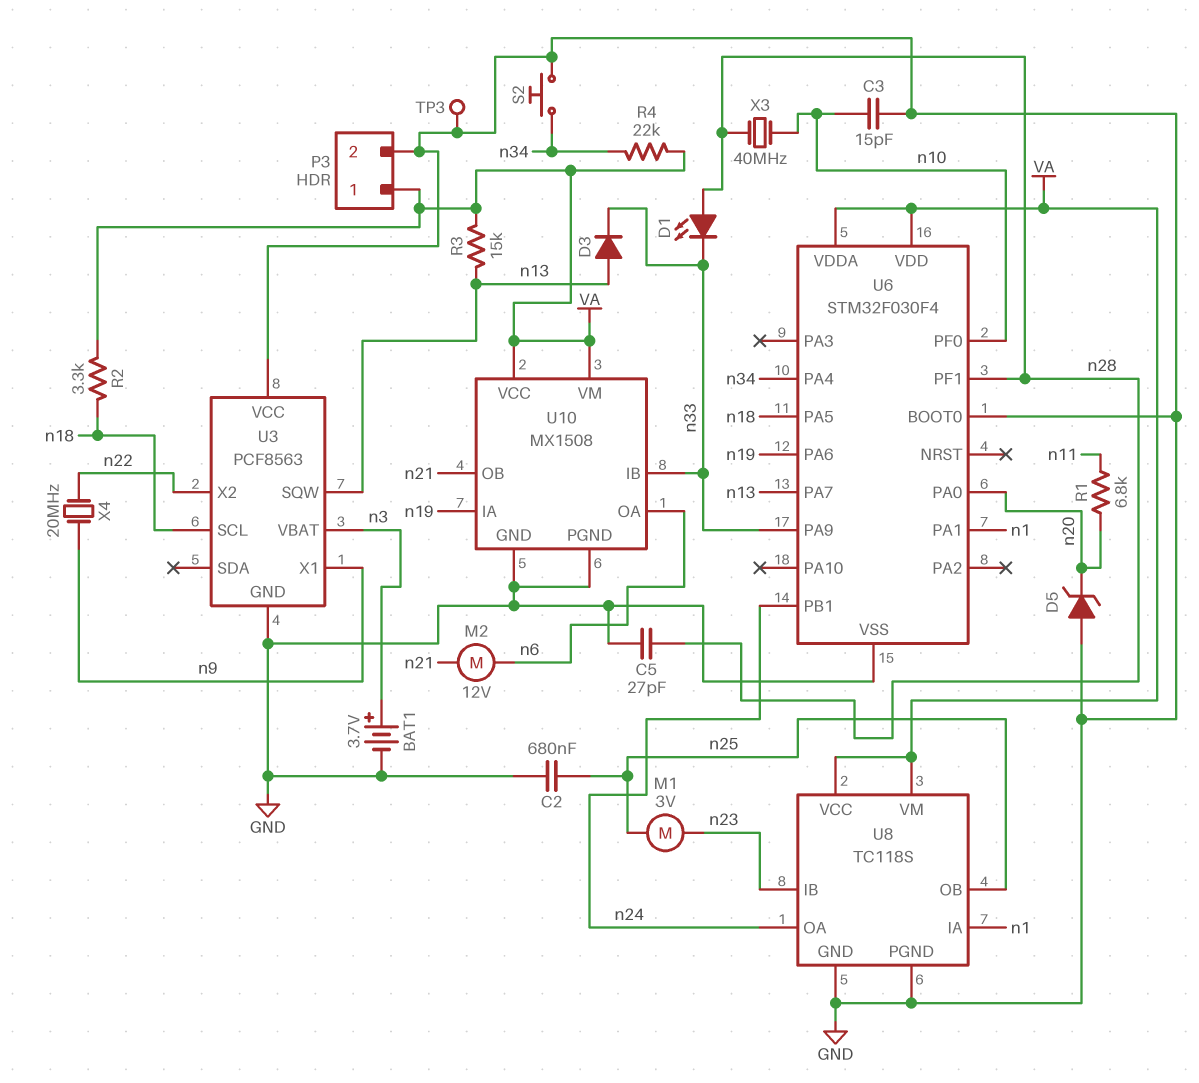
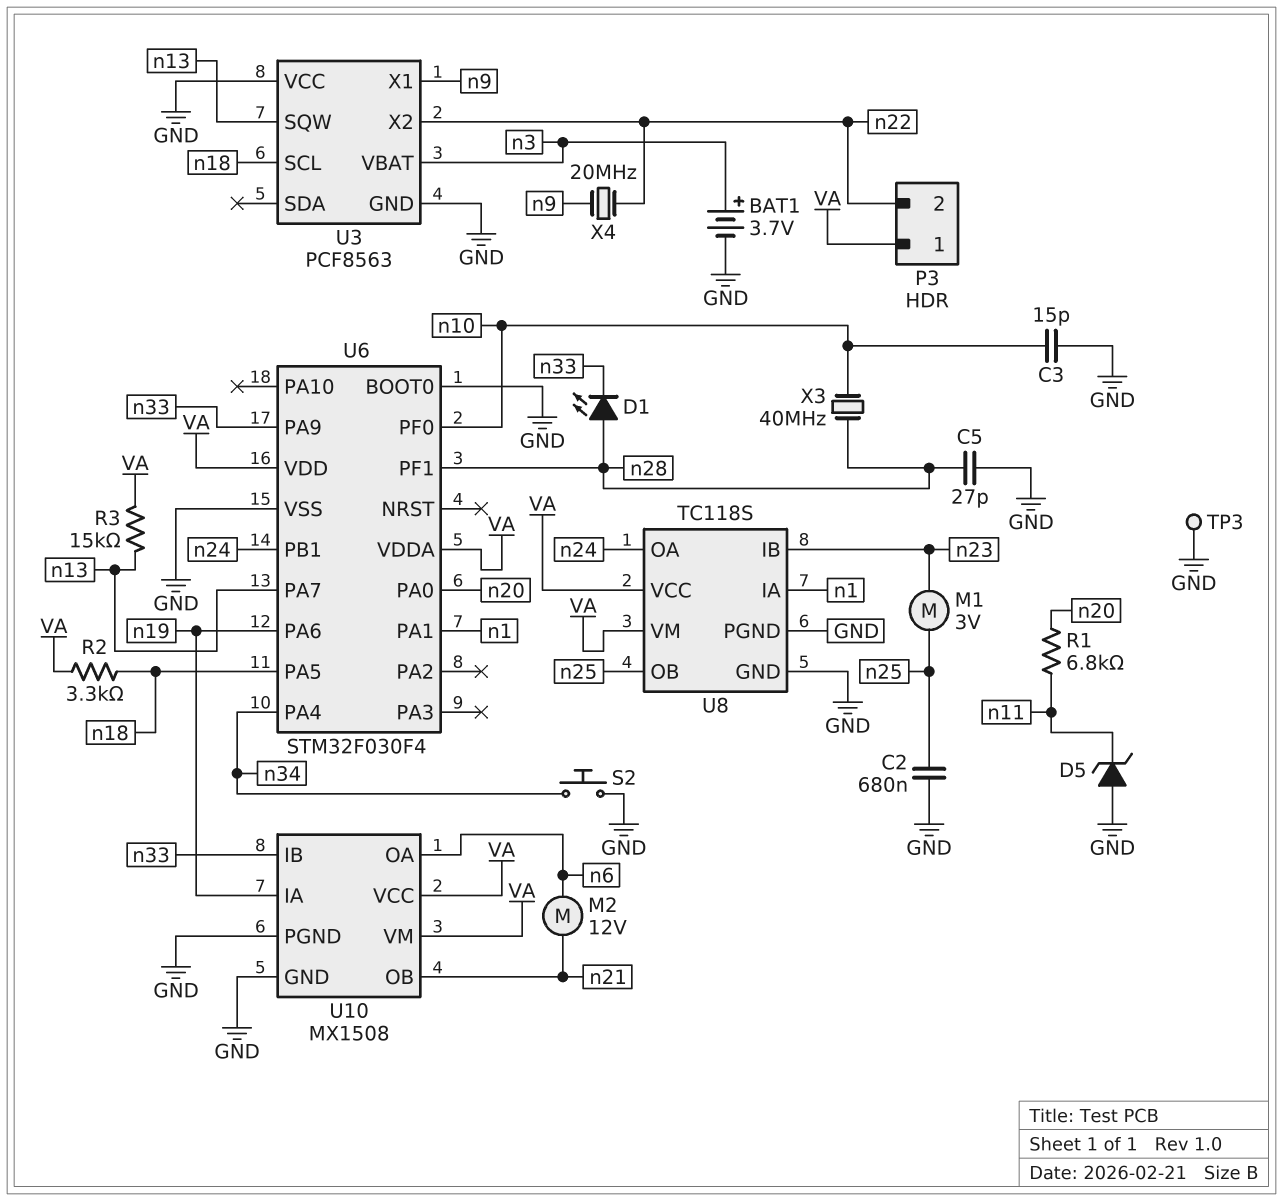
D3: diode (A n13, K n33) -> none
D5: zener (A GND, K n20) -> zener (A GND, K n11)
P3 pin 2: GND -> n22
R4: 22k (VA, n34) -> none

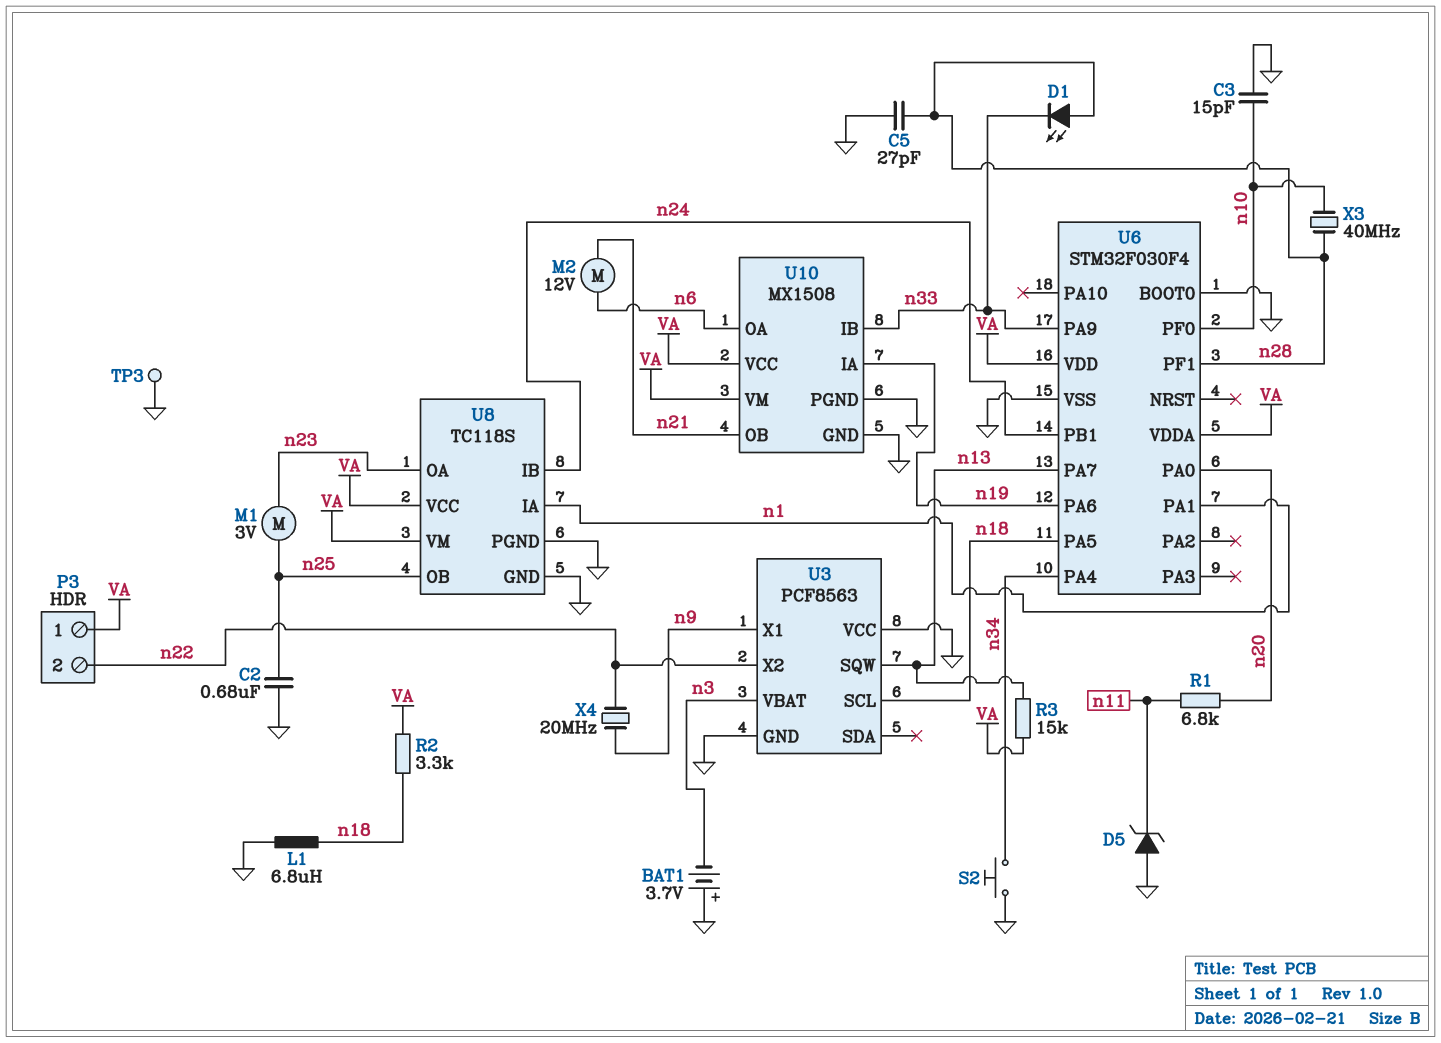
BAT1: 3.7V (plus n3, minus GND) -> 3.7V (plus GND, minus n3)
L1: none -> 6.8uH (GND, n18)
U8 pin IB: n23 -> n24
U8 pin OA: n24 -> n23

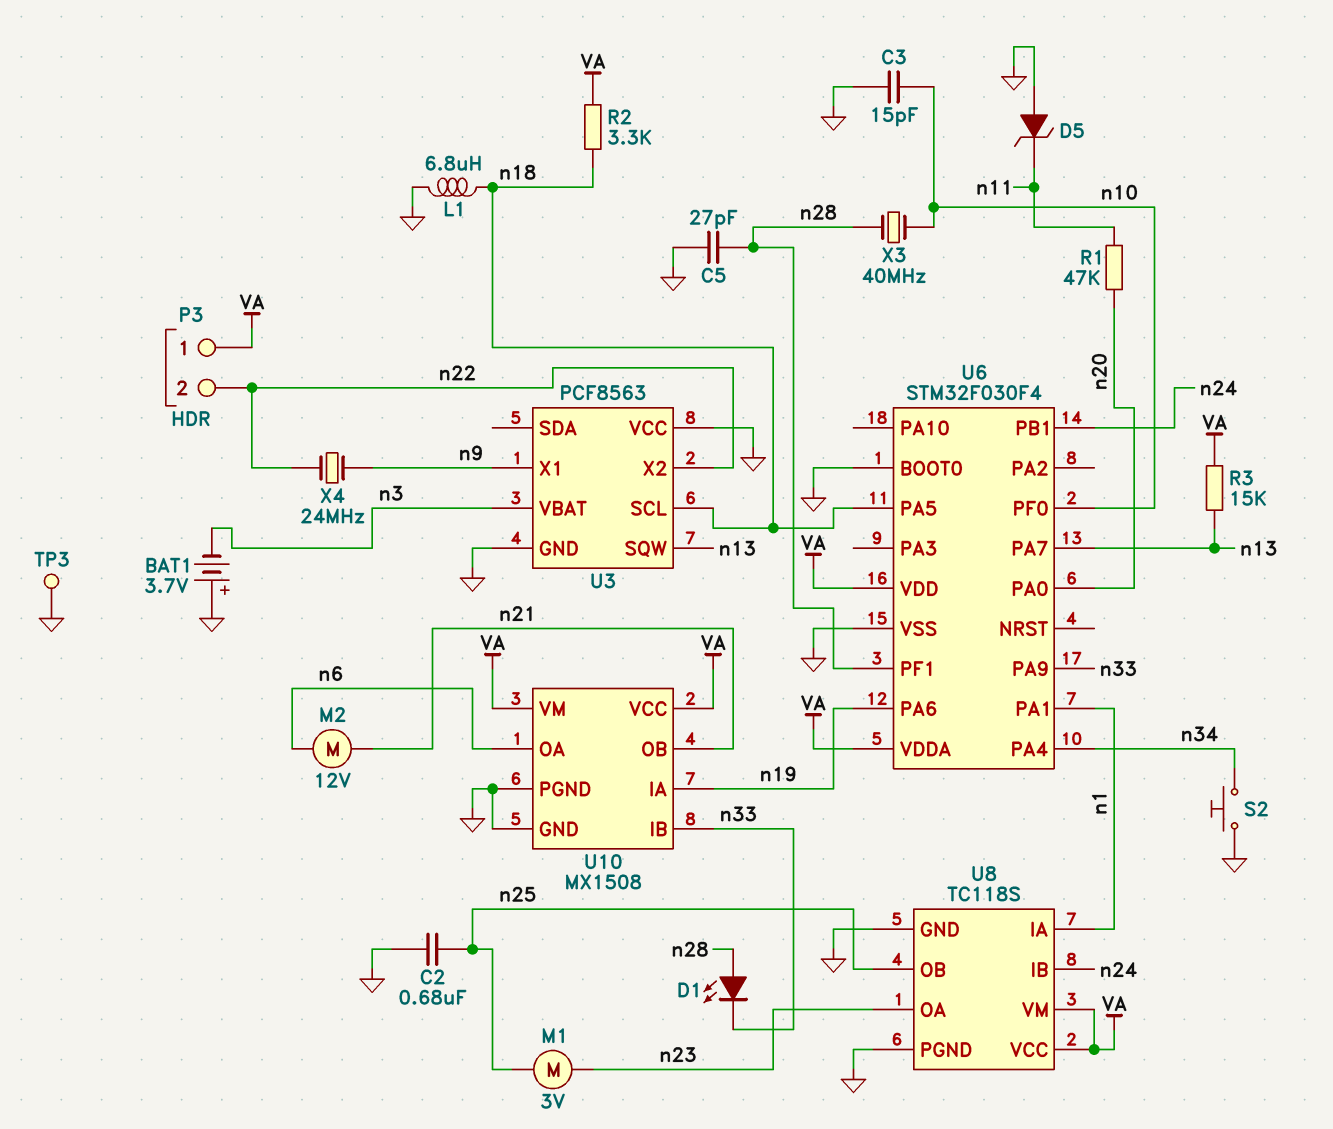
R1: 6.8k (n11, n20) -> 47k (n11, n20)
X4: 20MHz (n9, n22) -> 24MHz (n9, n22)

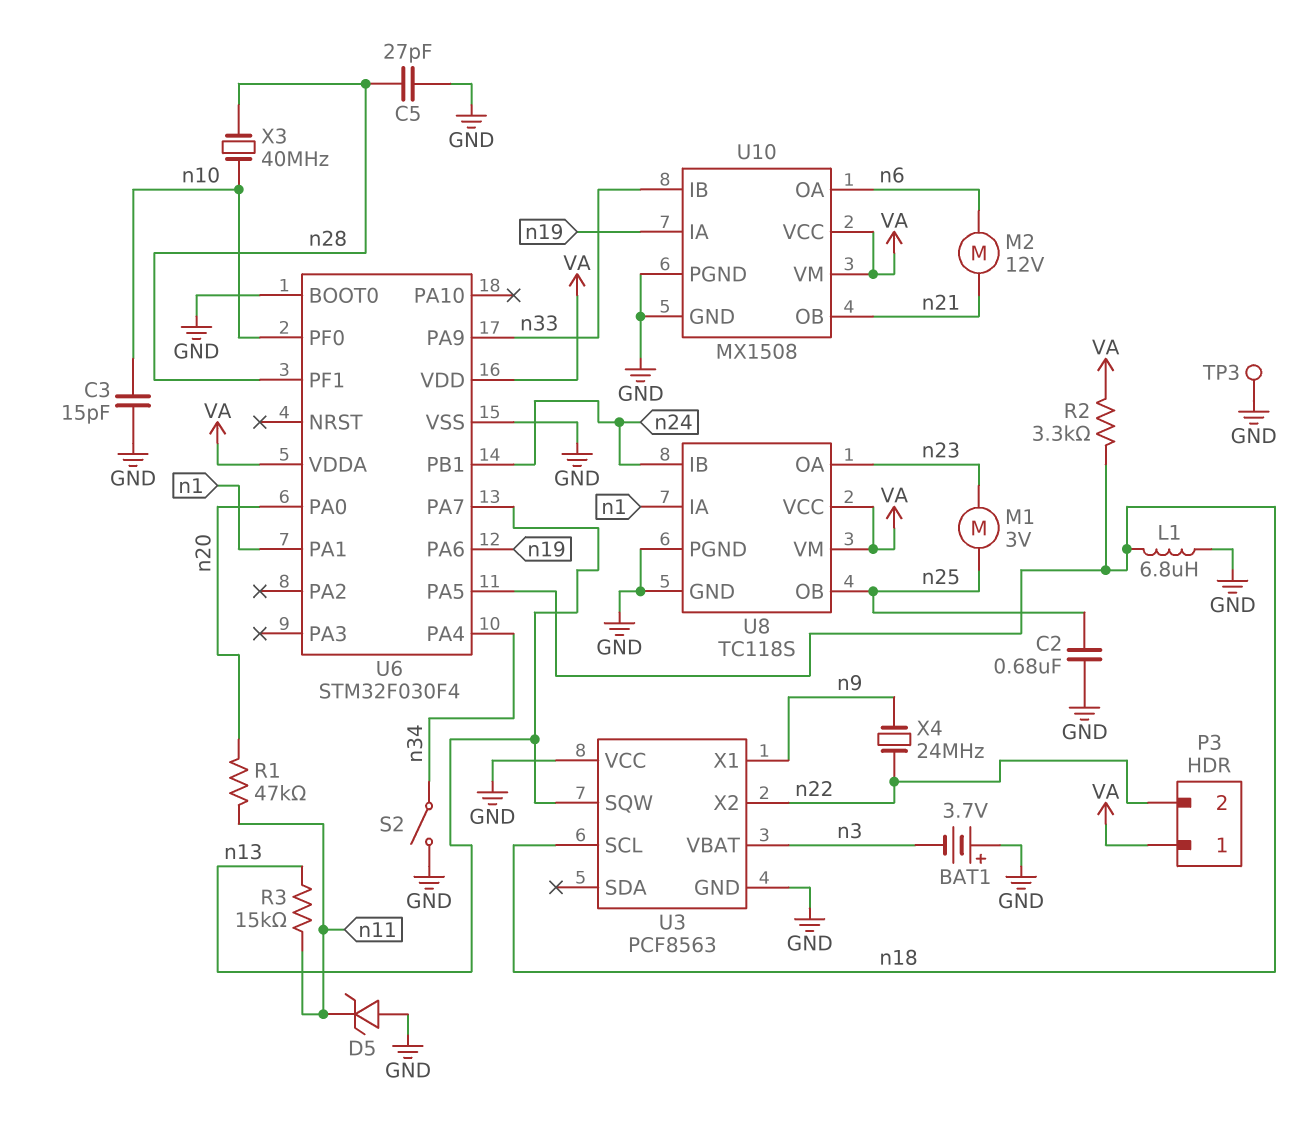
D1: LED (A n28, K n33) -> none
R3: 15k (VA, n13) -> 15k (n11, n13)
S2: button (GND, n34) -> switch (GND, n34)

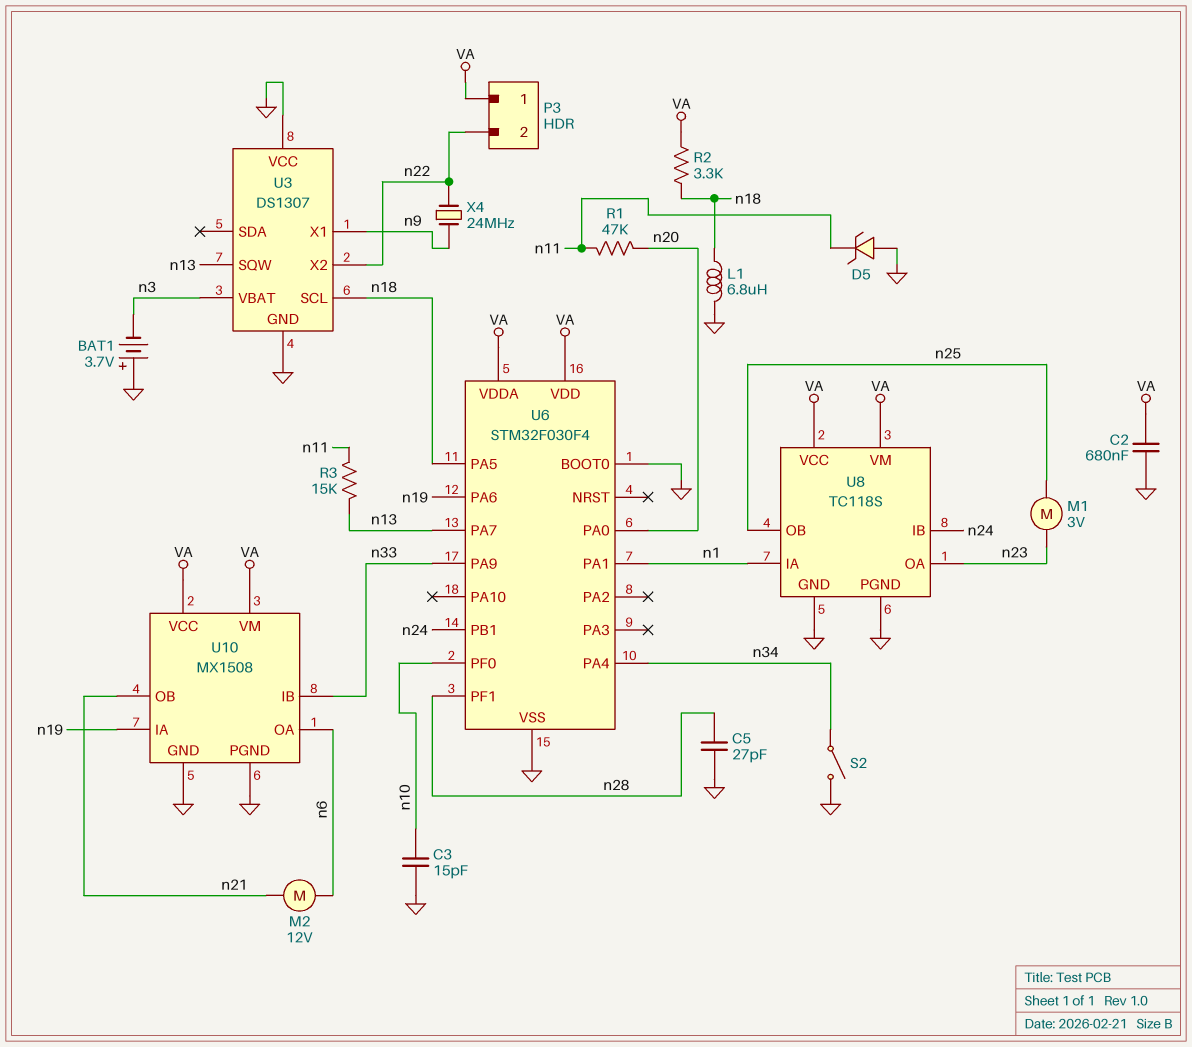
C2: 680nF (GND, n25) -> 680nF (GND, VA)
TP3: test point (GND) -> none
U3: PCF8563 -> DS1307
X3: 40MHz (n10, n28) -> none

